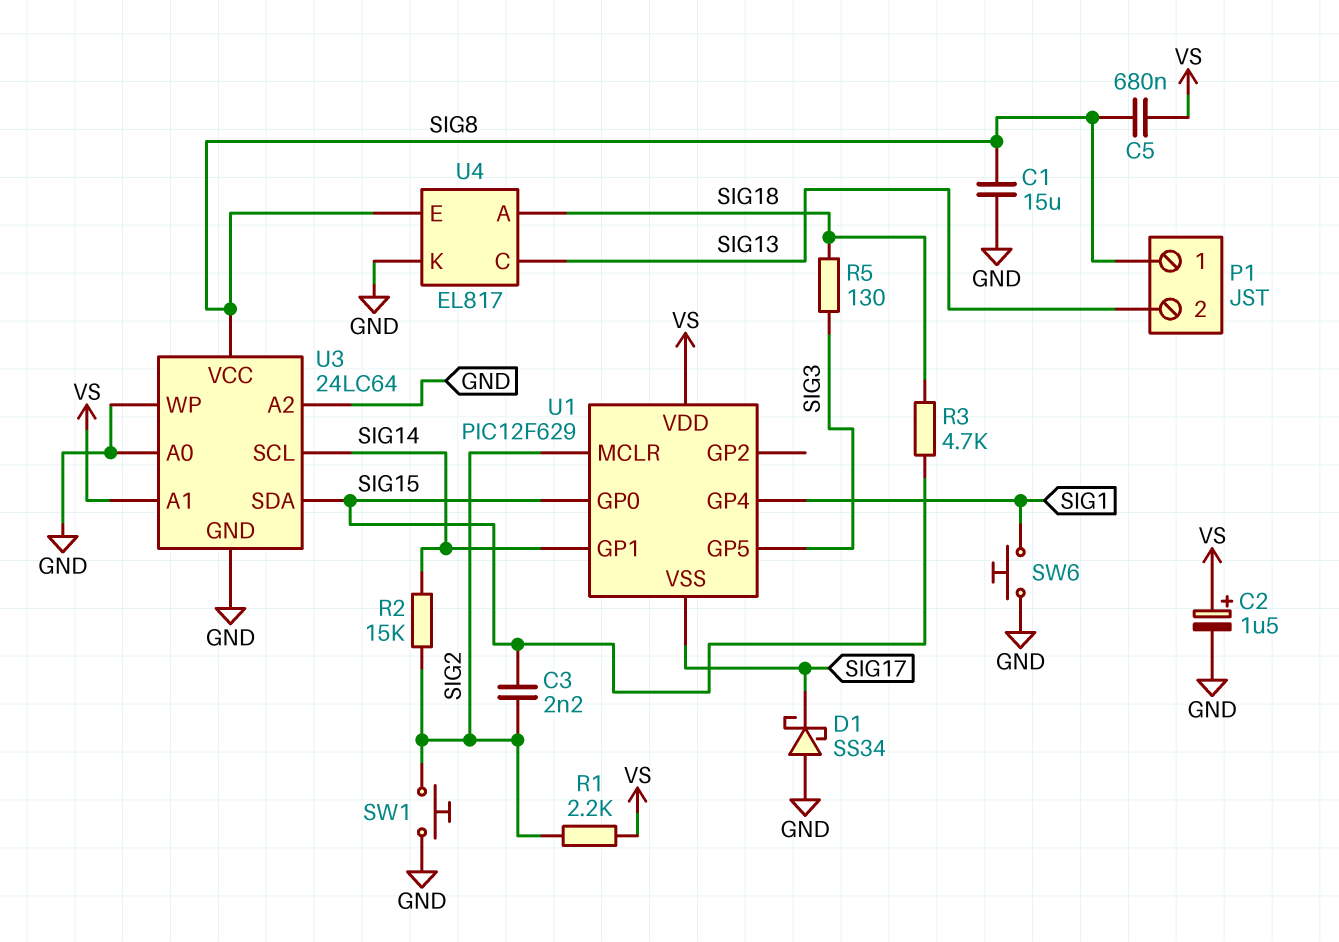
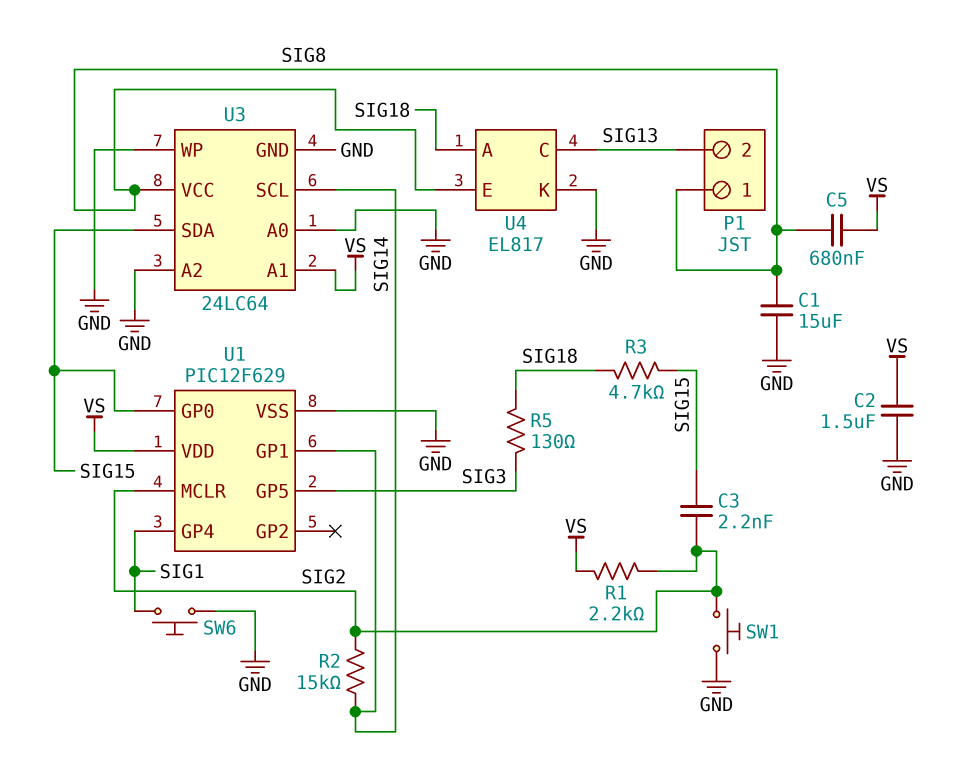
C2: 1.5uF (plus VS, minus GND) -> 1.5uF (GND, VS)
D1: schottky SS34 (A GND, K SIG17) -> none
U1 pin VSS: SIG17 -> GND

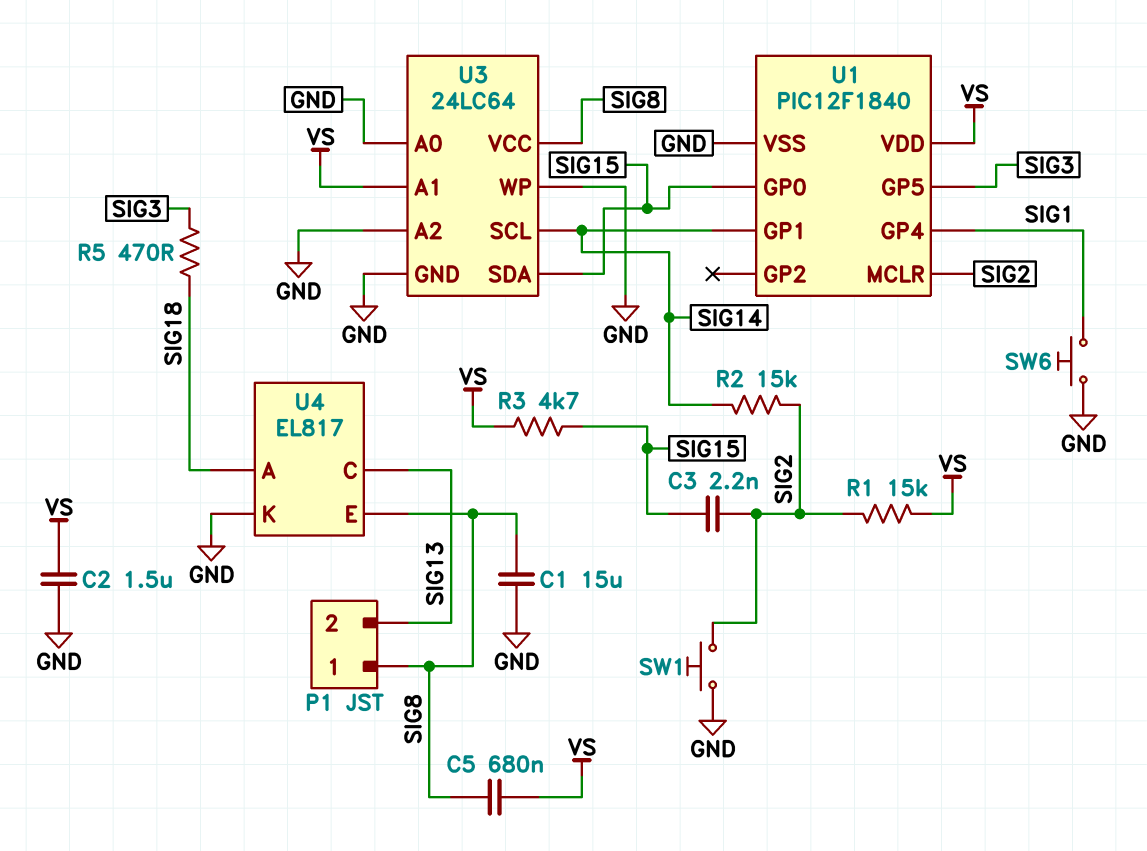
R1: 2.2k (SIG2, VS) -> 15k (SIG2, VS)
R3: 4.7k (SIG15, SIG18) -> 4.7k (SIG15, VS)
R5: 130 (SIG3, SIG18) -> 470 (SIG3, SIG18)
U1: PIC12F629 -> PIC12F1840

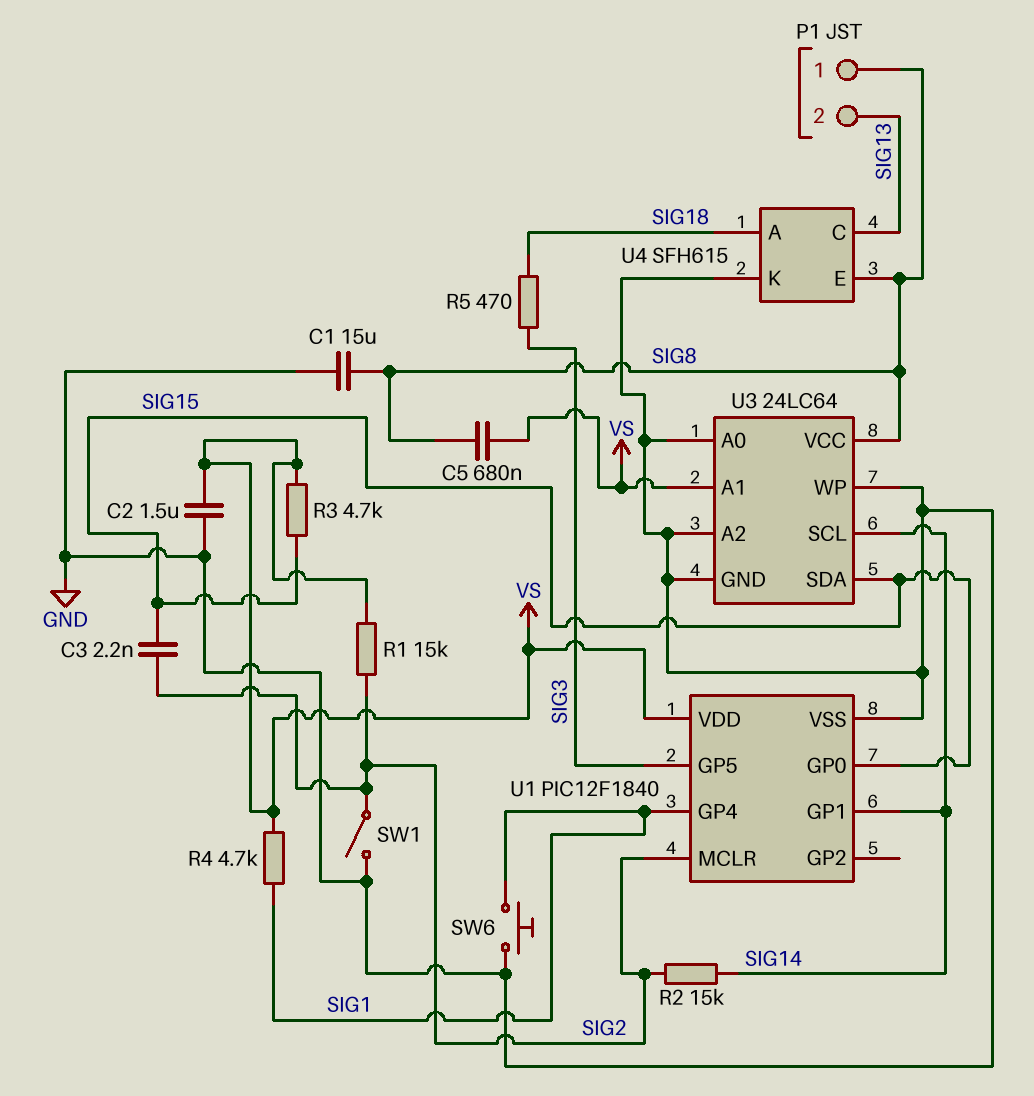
R4: none -> 4.7k (SIG1, VS)
SW1: button (GND, SIG2) -> switch (GND, SIG2)
U4: EL817 -> SFH615

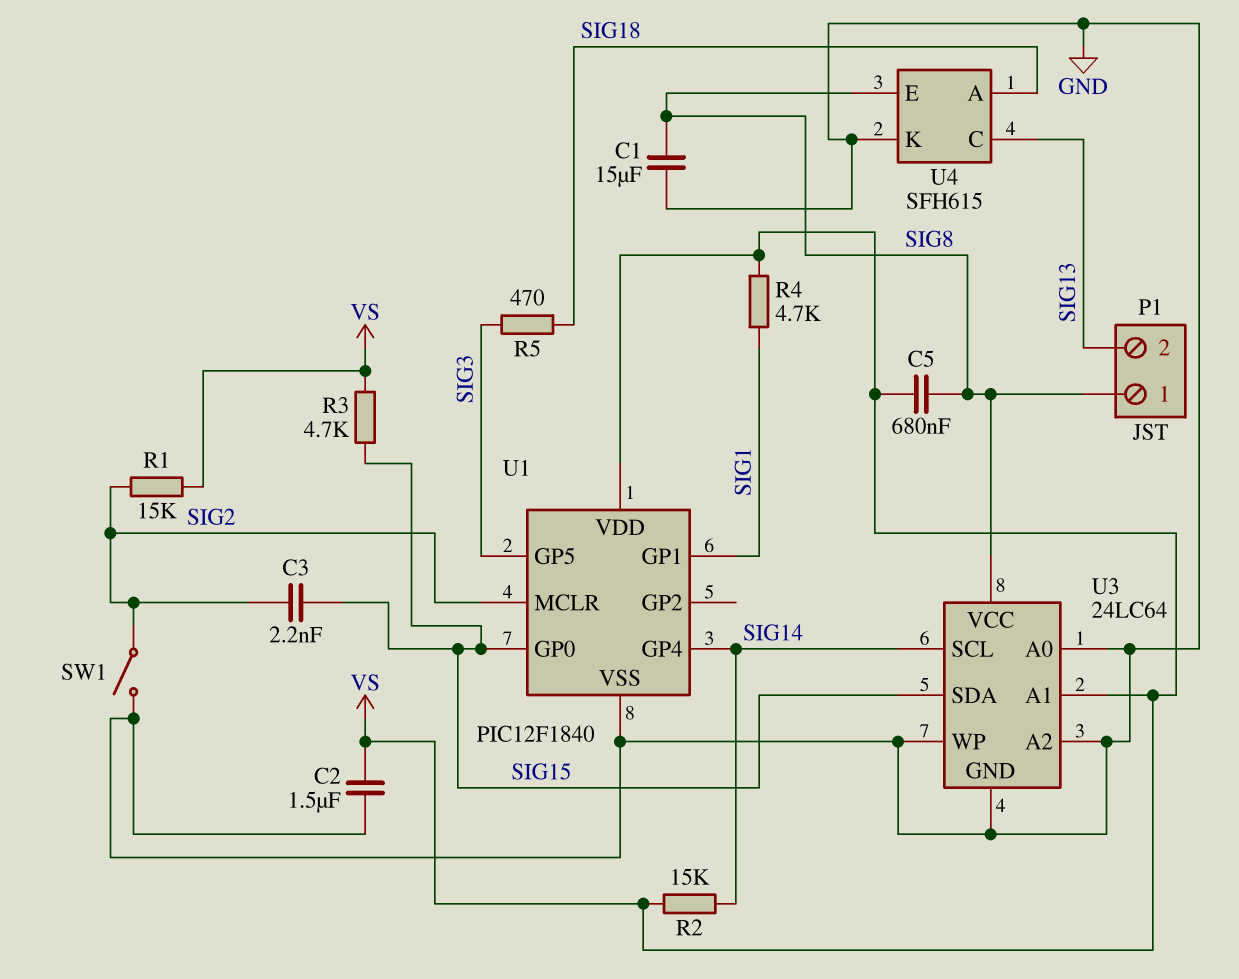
R2: 15k (SIG2, SIG14) -> 15k (SIG14, VS)
SW6: button (GND, SIG1) -> none
U1 pin GP1: SIG14 -> SIG1
U1 pin GP4: SIG1 -> SIG14

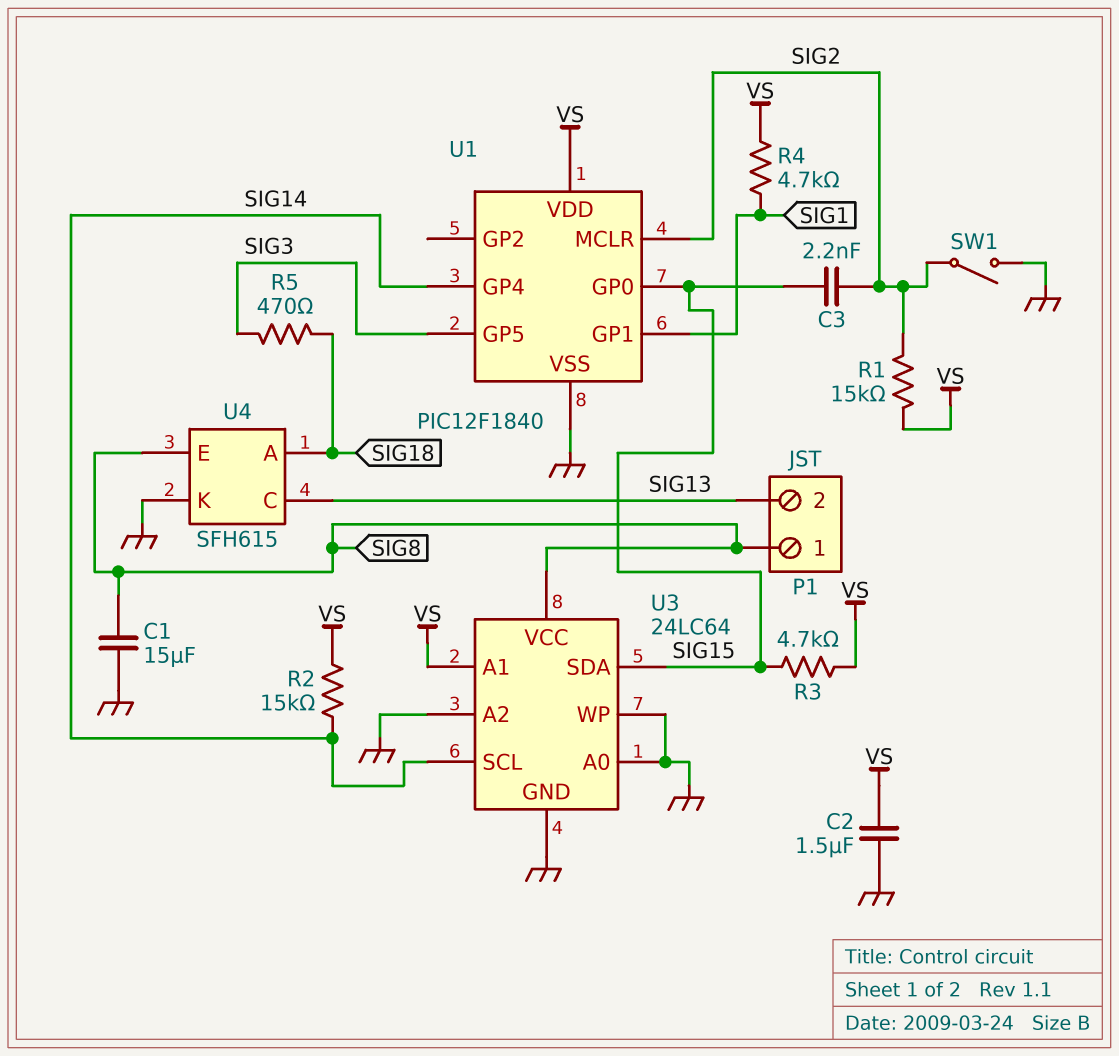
C5: 680nF (SIG8, VS) -> none

